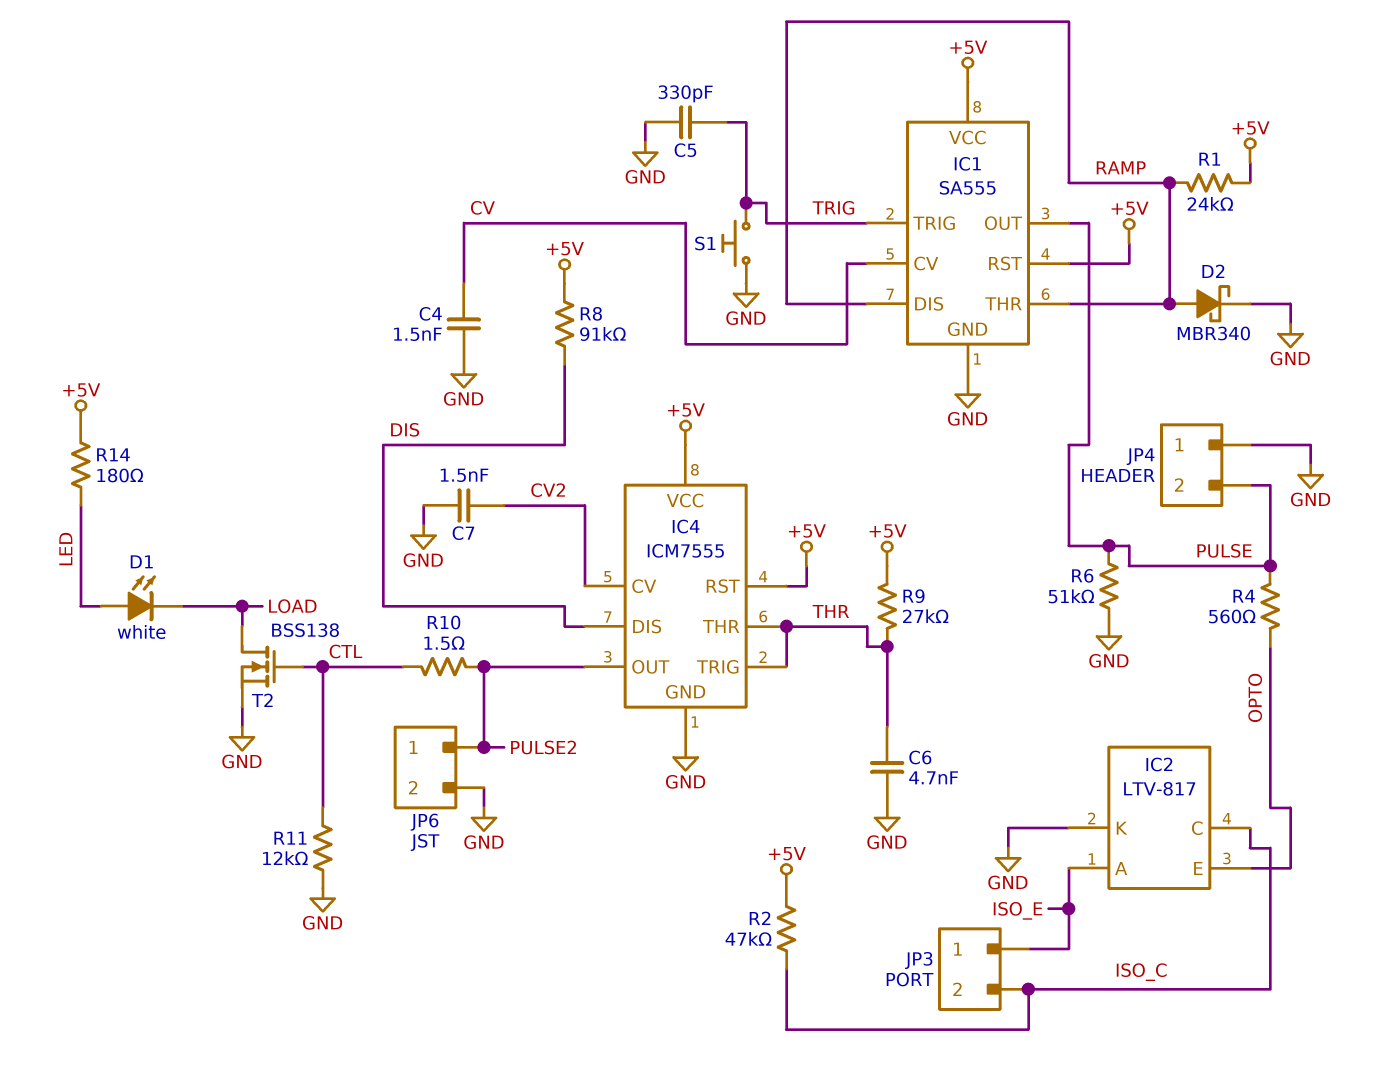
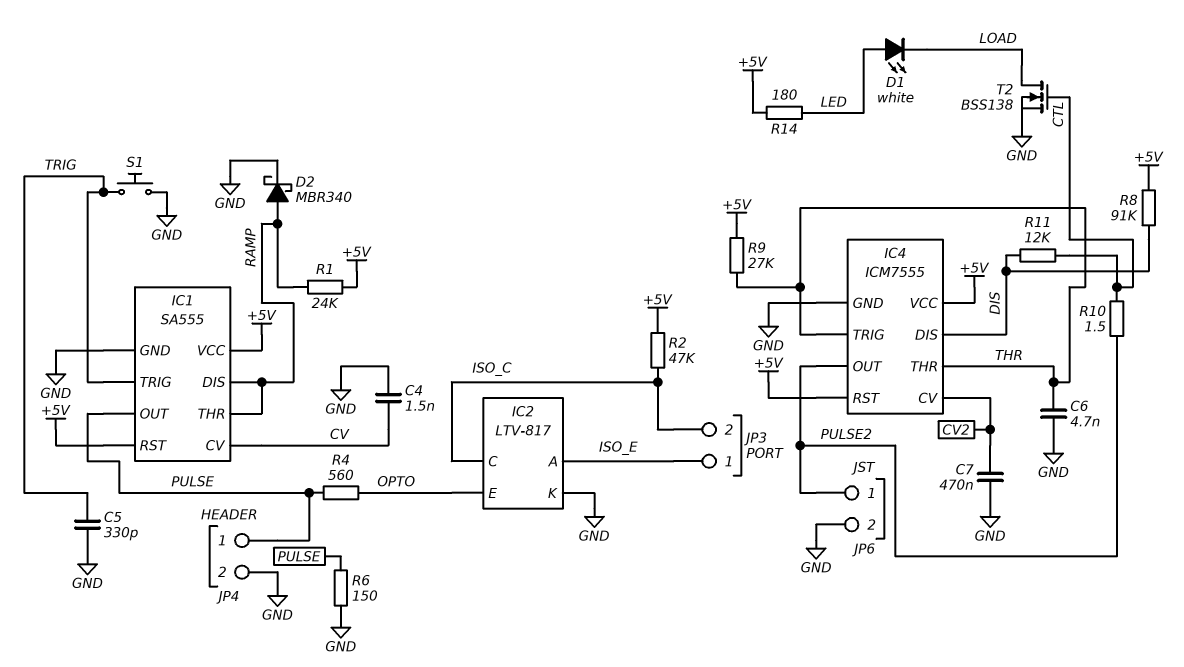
C7: 1.5nF (CV2, GND) -> 470nF (CV2, GND)
JP4 pin 1: GND -> PULSE
JP4 pin 2: PULSE -> GND
R6: 51k (GND, PULSE) -> 150 (GND, PULSE)
R11: 12k (CTL, GND) -> 12k (CTL, DIS)

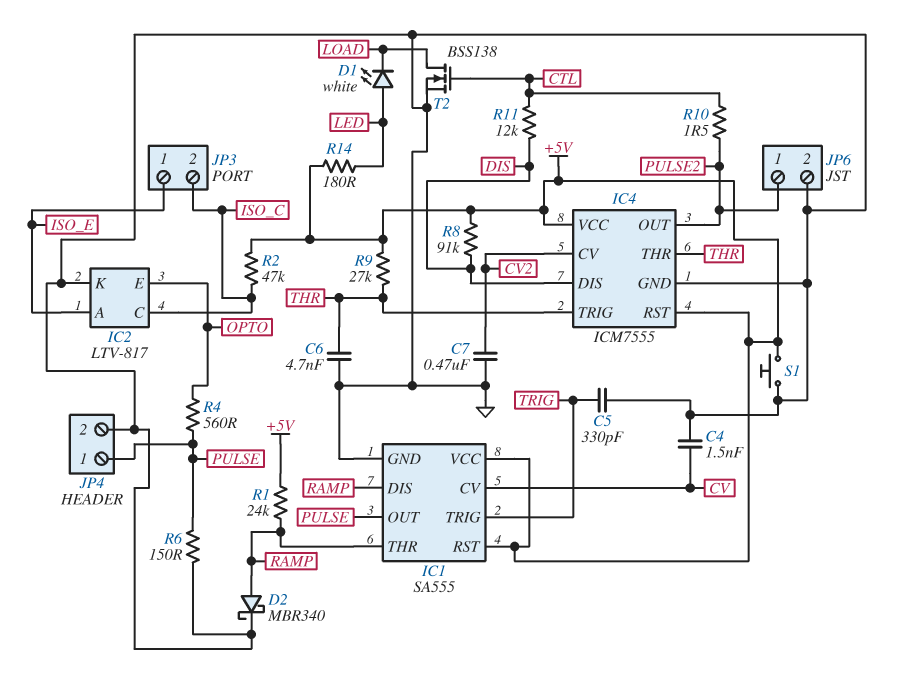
S1: button (GND, TRIG) -> button (+5V, GND)

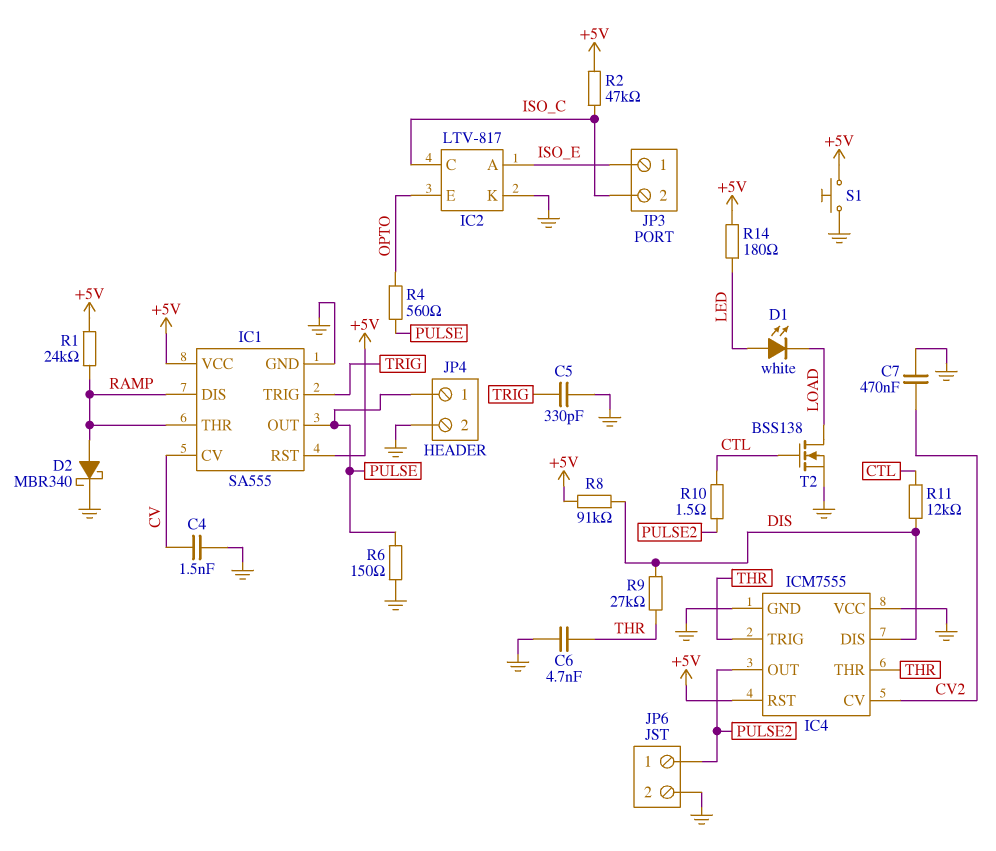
IC4 pin VCC: +5V -> GND
R9: 27k (+5V, THR) -> 27k (DIS, THR)

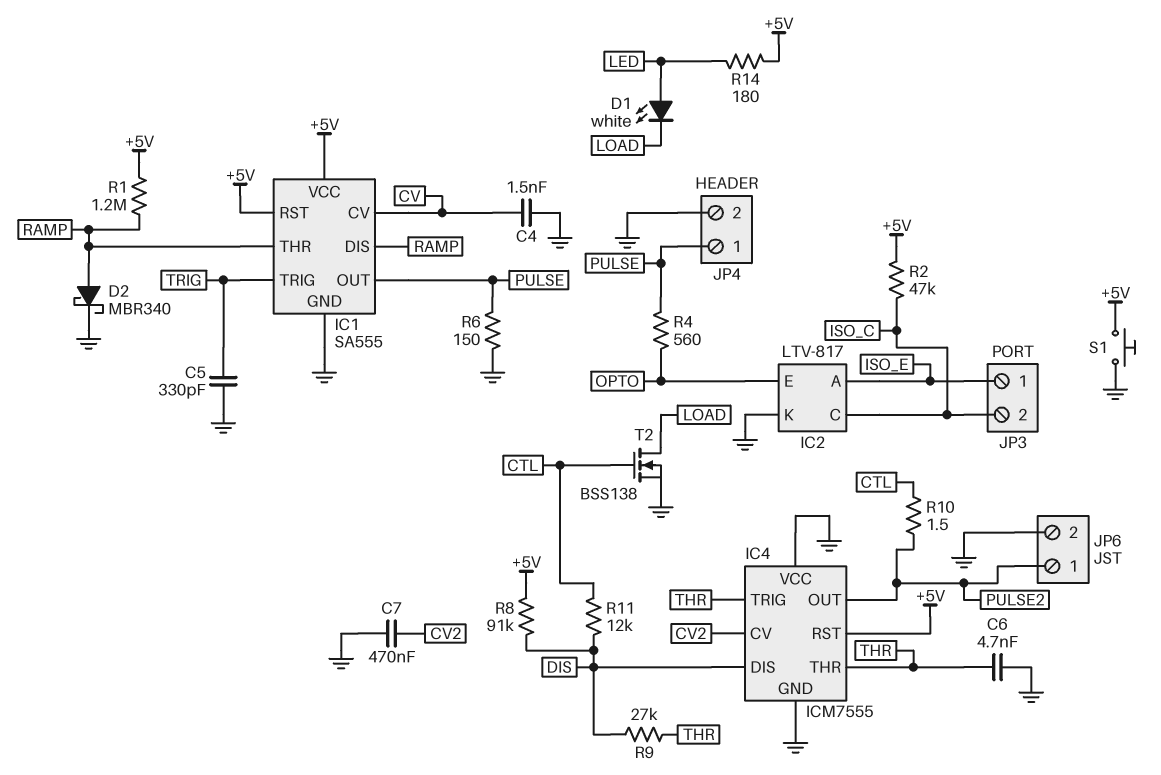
R1: 24k (+5V, RAMP) -> 1.2M (+5V, RAMP)

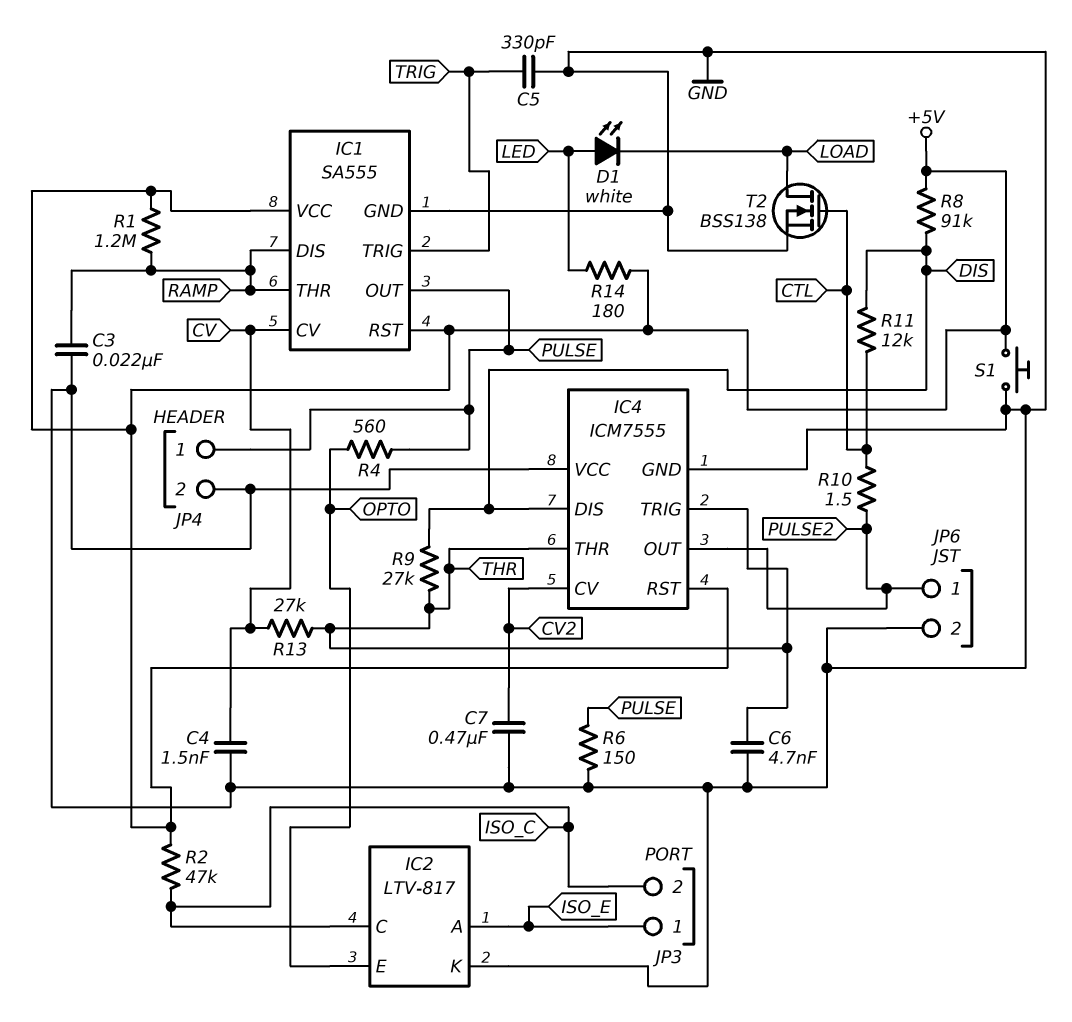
C3: none -> 22nF (GND, RAMP)
D2: schottky MBR340 (A RAMP, K GND) -> none
R13: none -> 27k (CV, THR)

